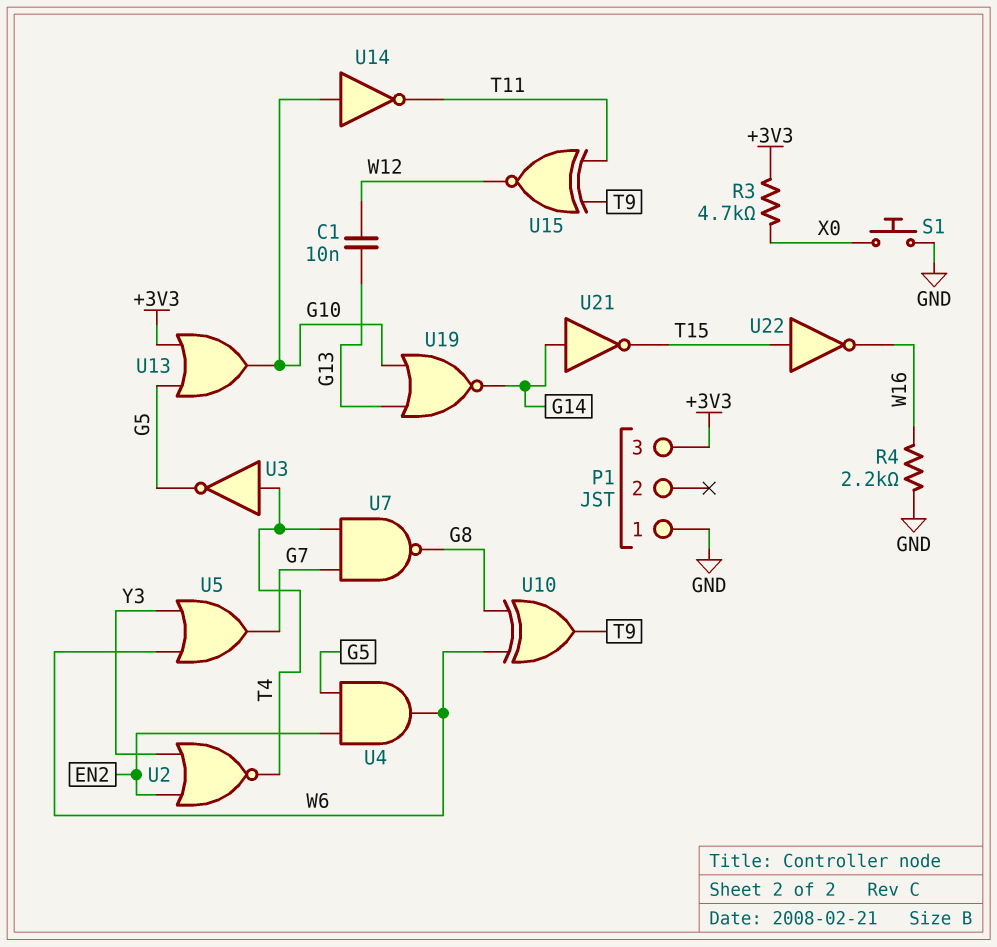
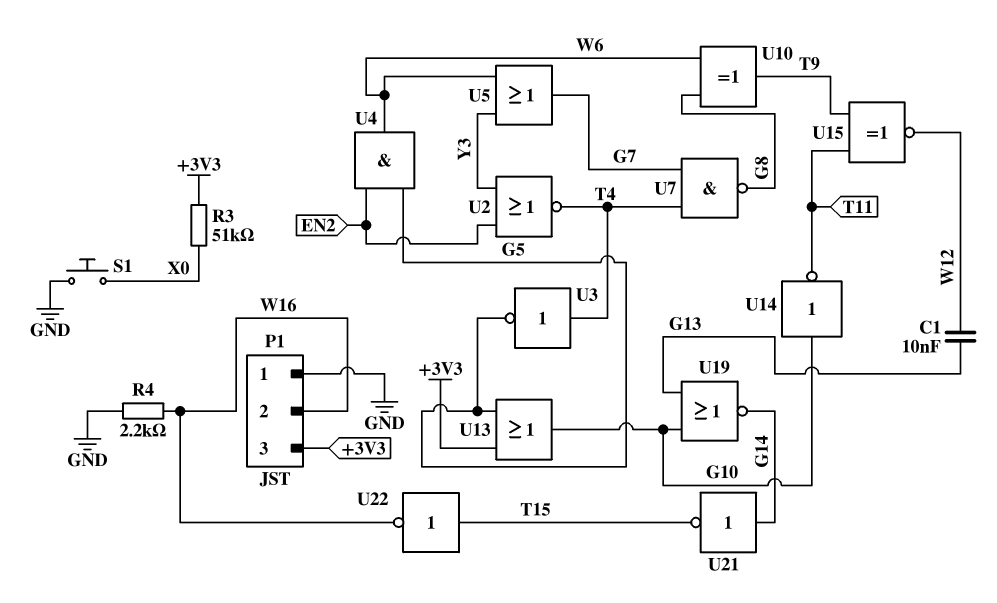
P1 pin 2: none -> W16
R3: 4.7k (+3V3, X0) -> 51k (+3V3, X0)

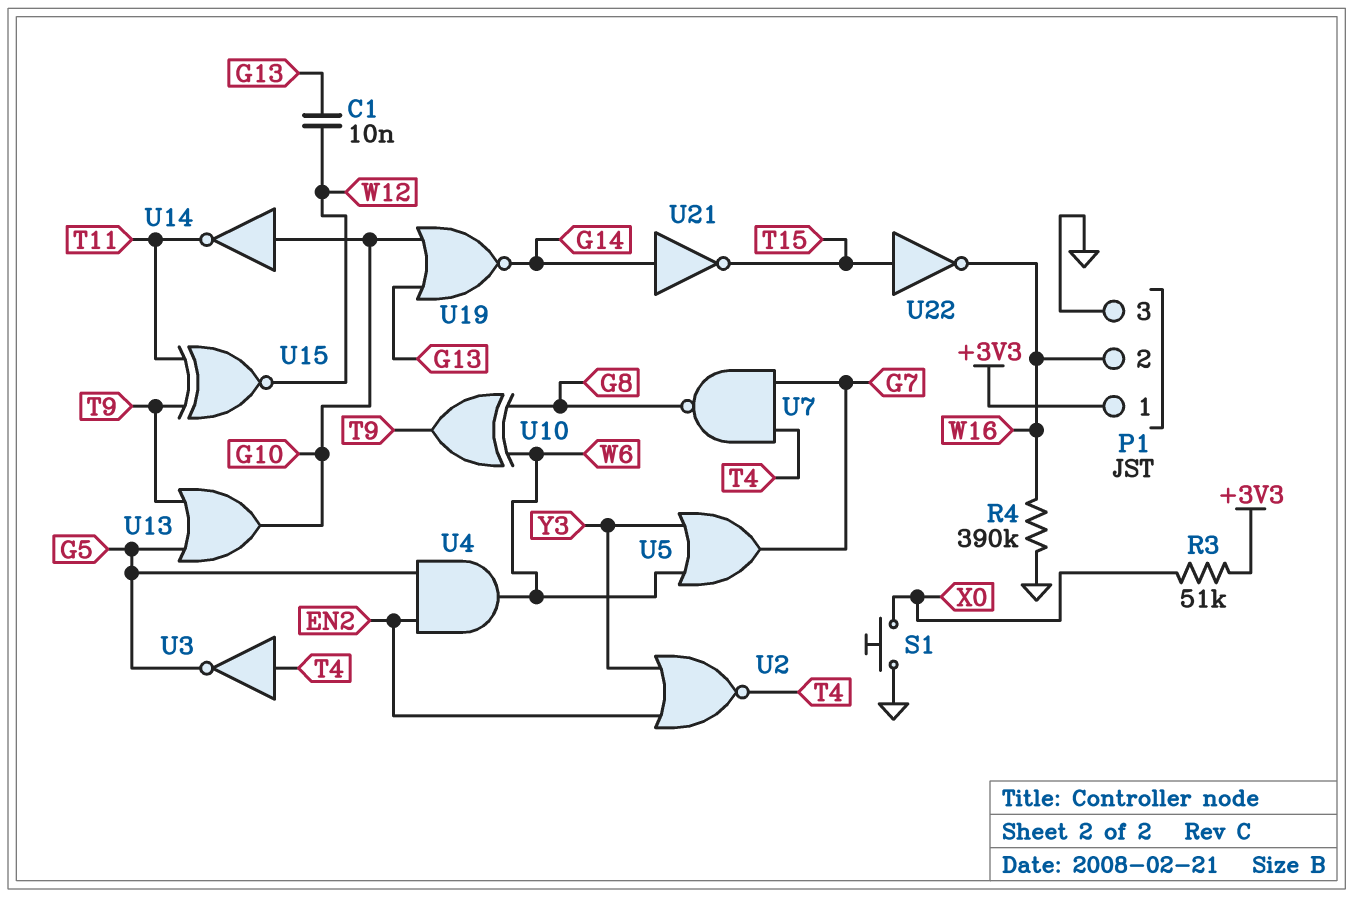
P1 pin 1: GND -> +3V3
P1 pin 3: +3V3 -> GND
R4: 2.2k (GND, W16) -> 390k (GND, W16)
U13: OR (in +3V3, in G5, out G10) -> OR (in G5, in T9, out G10)

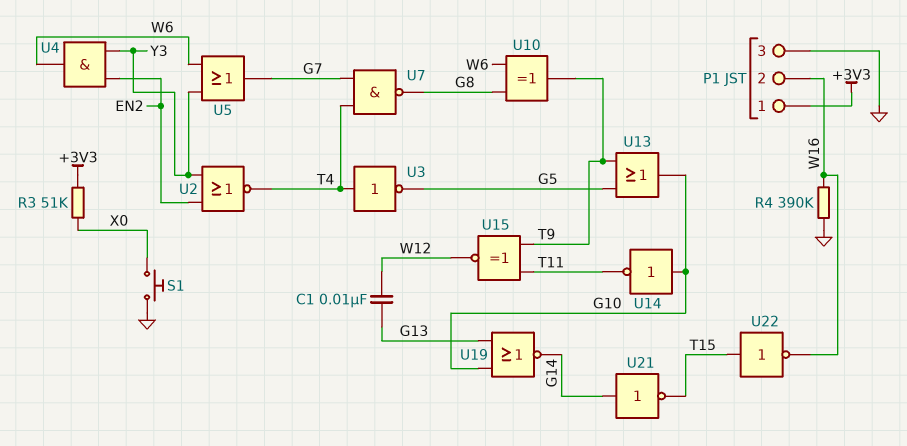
U4: AND (in EN2, in G5, out W6) -> AND (in EN2, in Y3, out W6)

